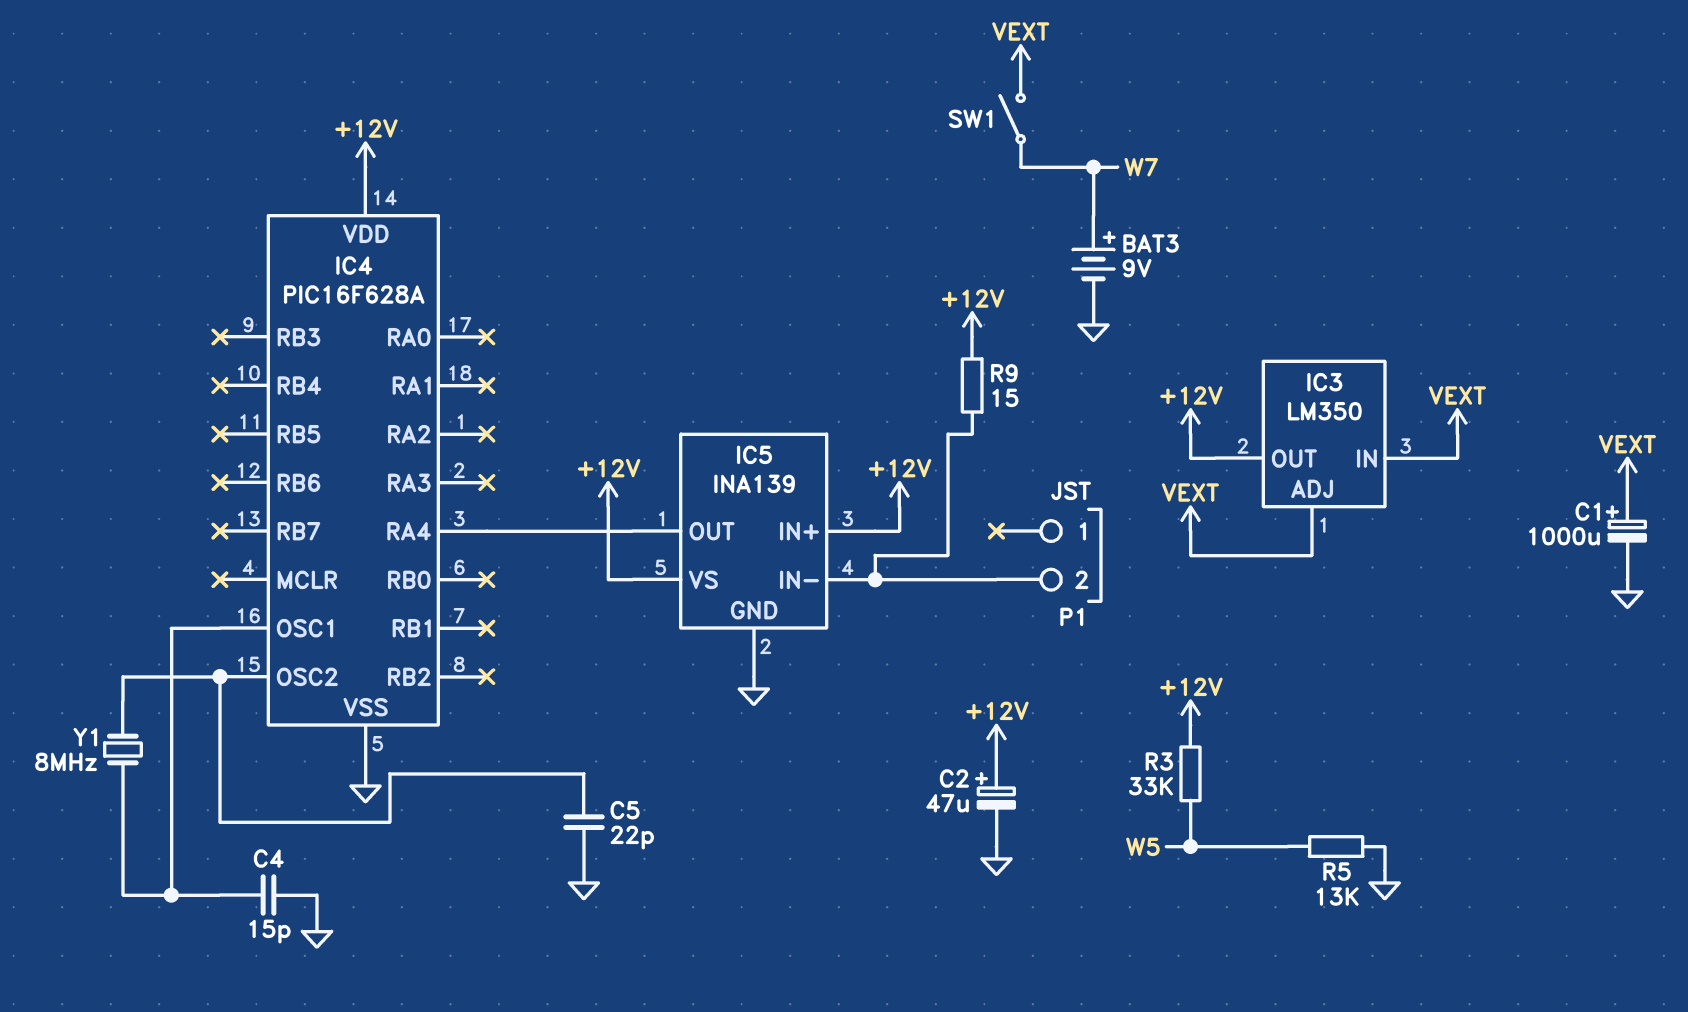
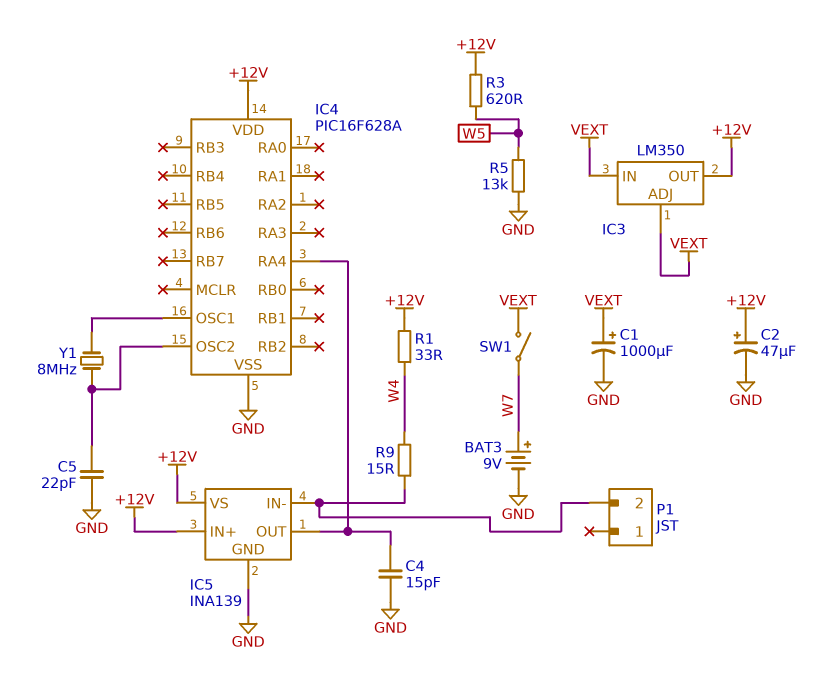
C4: 15pF (GND, IC4/OSC1) -> 15pF (GND, IC4/RA4)
R1: none -> 33 (+12V, W4)
R3: 33k (+12V, W5) -> 620 (+12V, W5)
R9: 15 (+12V, IC5/IN-) -> 15 (IC5/IN-, W4)

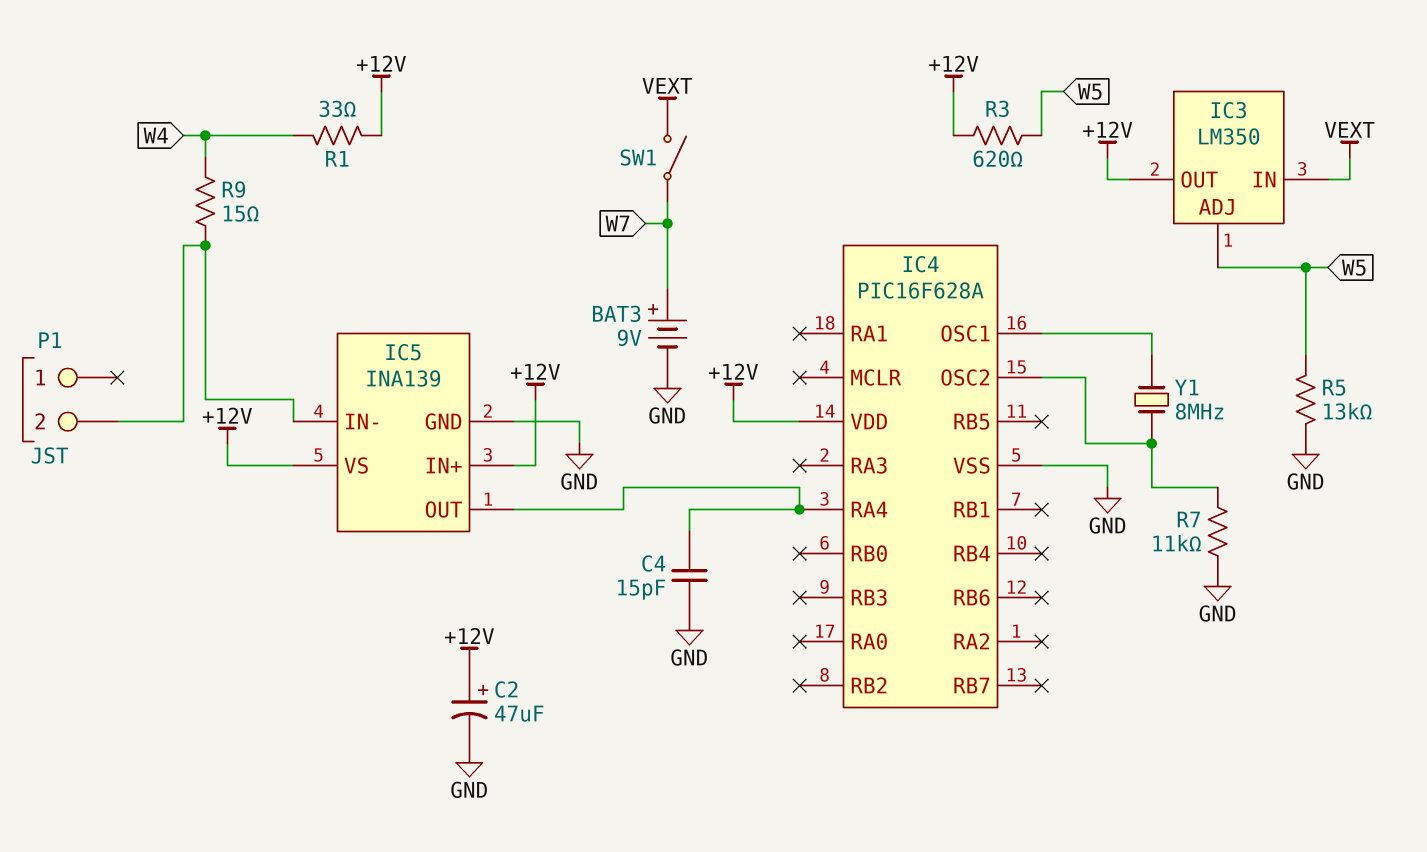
C1: 1000uF (plus VEXT, minus GND) -> none
C5: 22pF (GND, IC4/OSC2) -> none
IC3 pin ADJ: VEXT -> W5
R7: none -> 11k (GND, IC4/OSC2)

